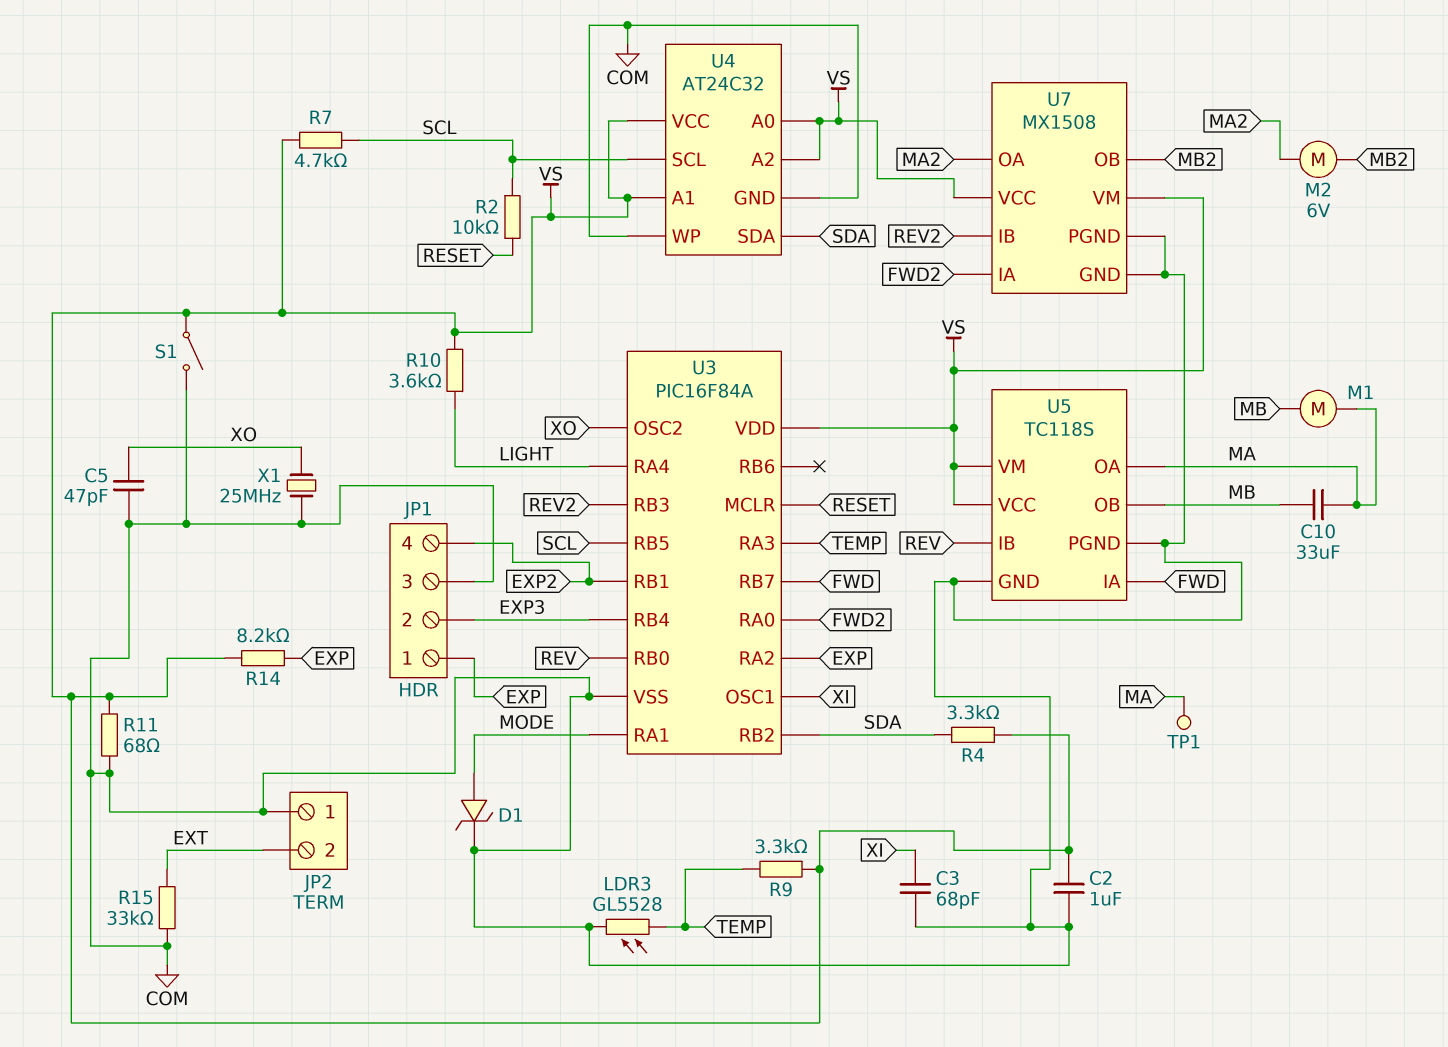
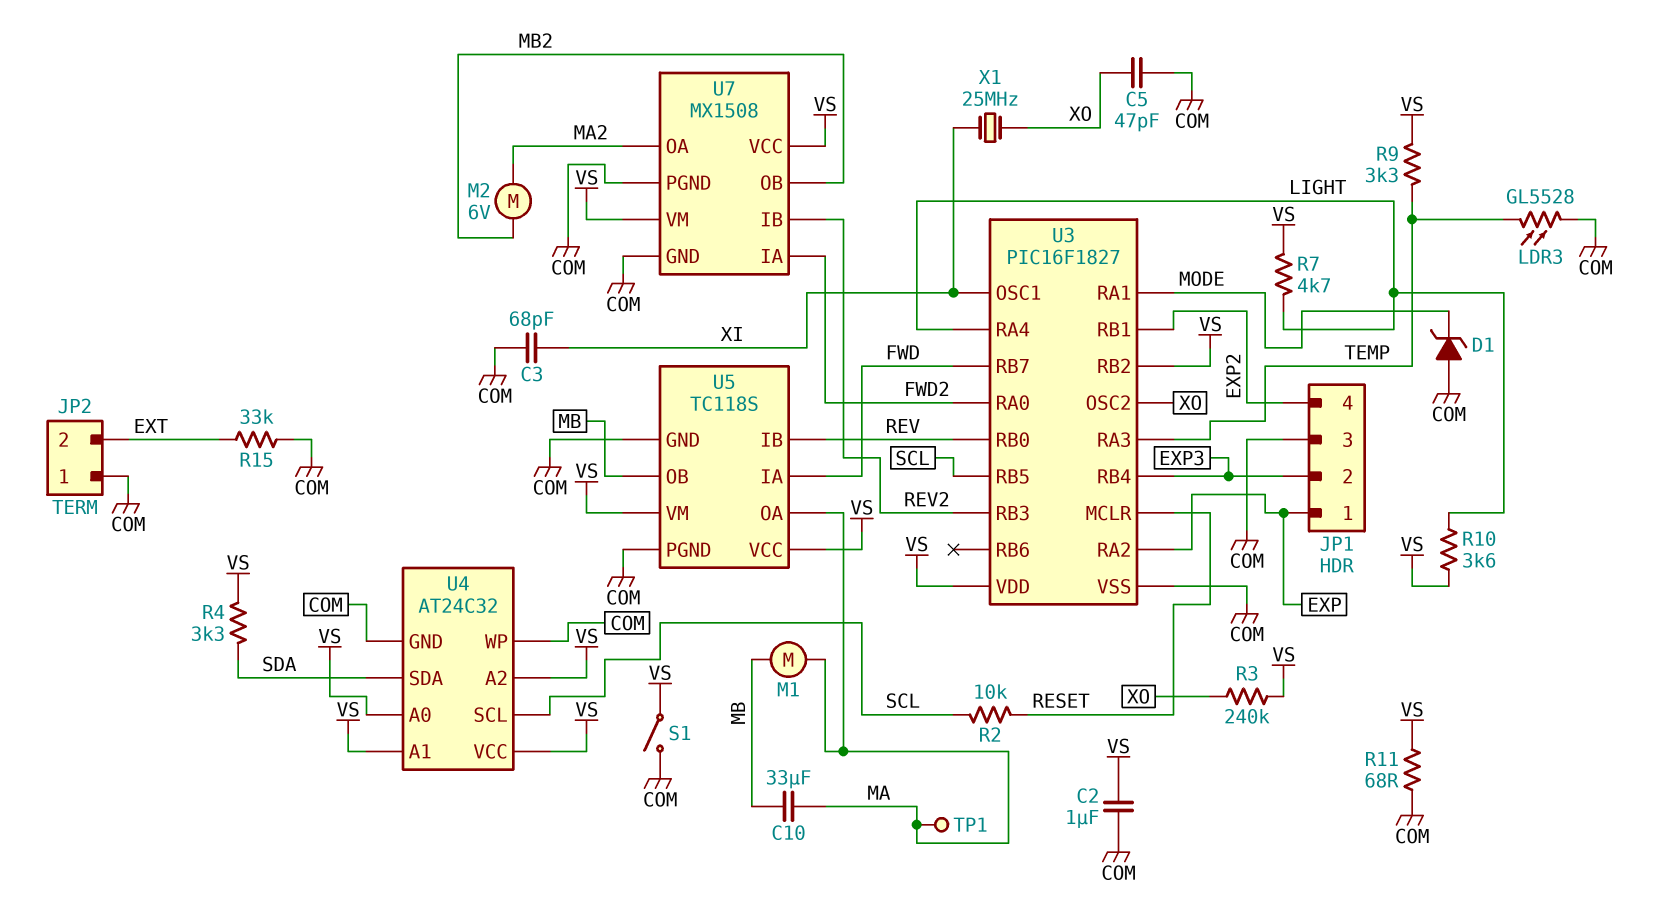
D1: zener (A MODE, K COM) -> zener (A COM, K MODE)
R3: none -> 240k (VS, XO)
R7: 4.7k (SCL, VS) -> 4.7k (LIGHT, VS)
R14: 8.2k (EXP, VS) -> none
U3: PIC16F84A -> PIC16F1827
U3 pin RB2: SDA -> VS
X1: 25MHz (COM, XO) -> 25MHz (XI, XO)

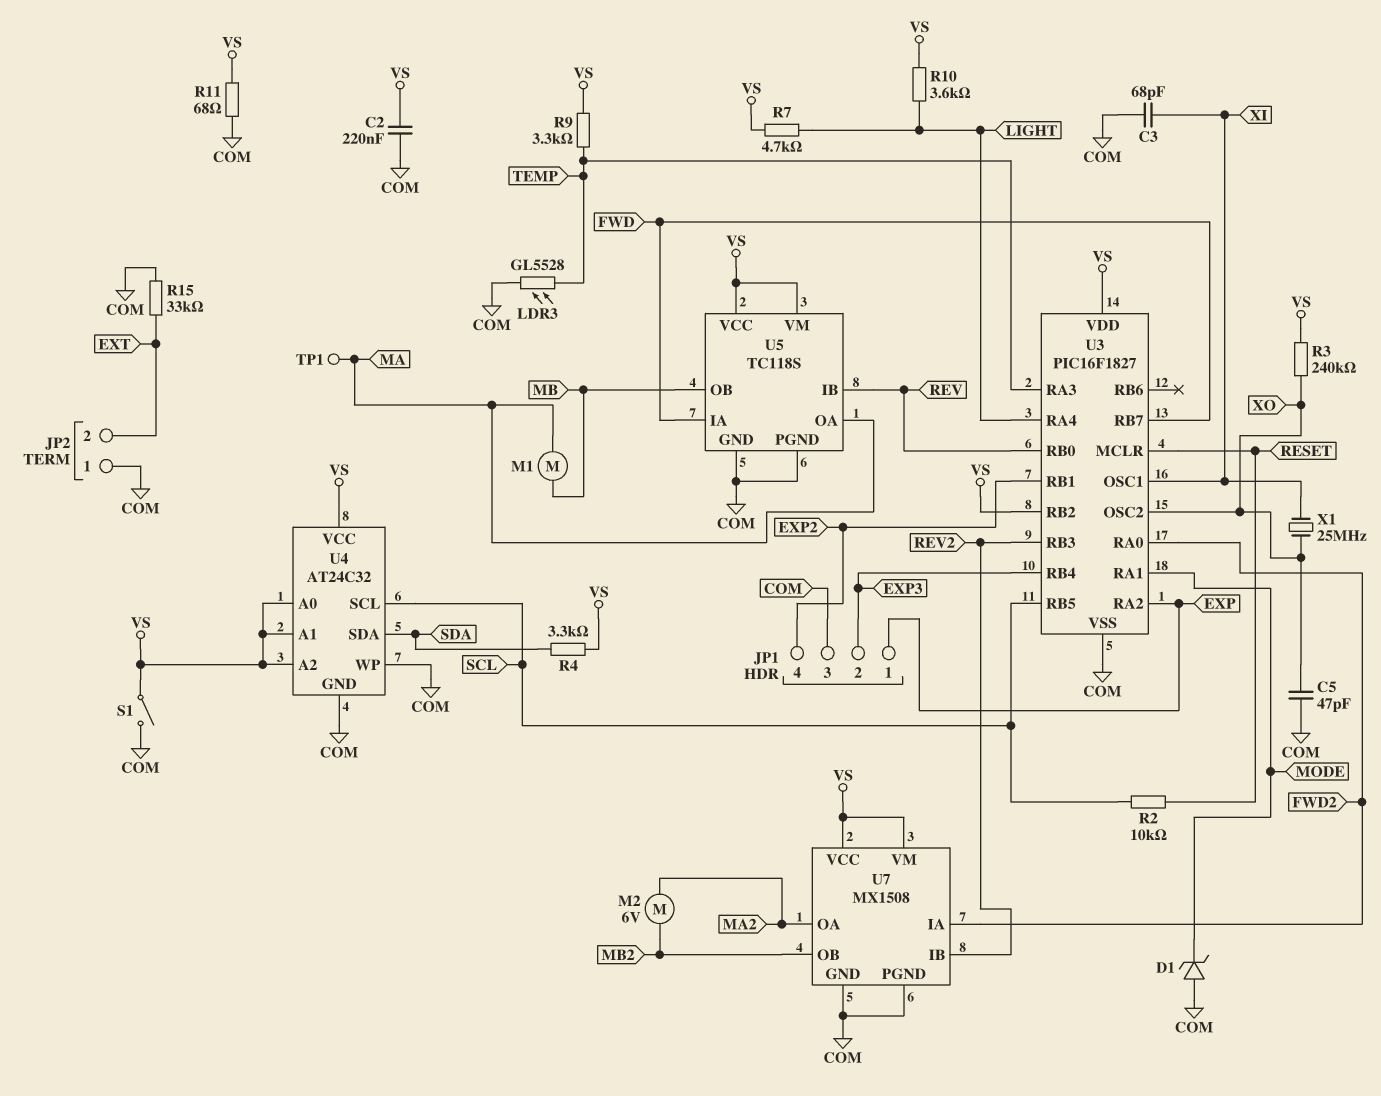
C2: 1uF (COM, VS) -> 220nF (COM, VS)
C10: 33uF (MA, MB) -> none

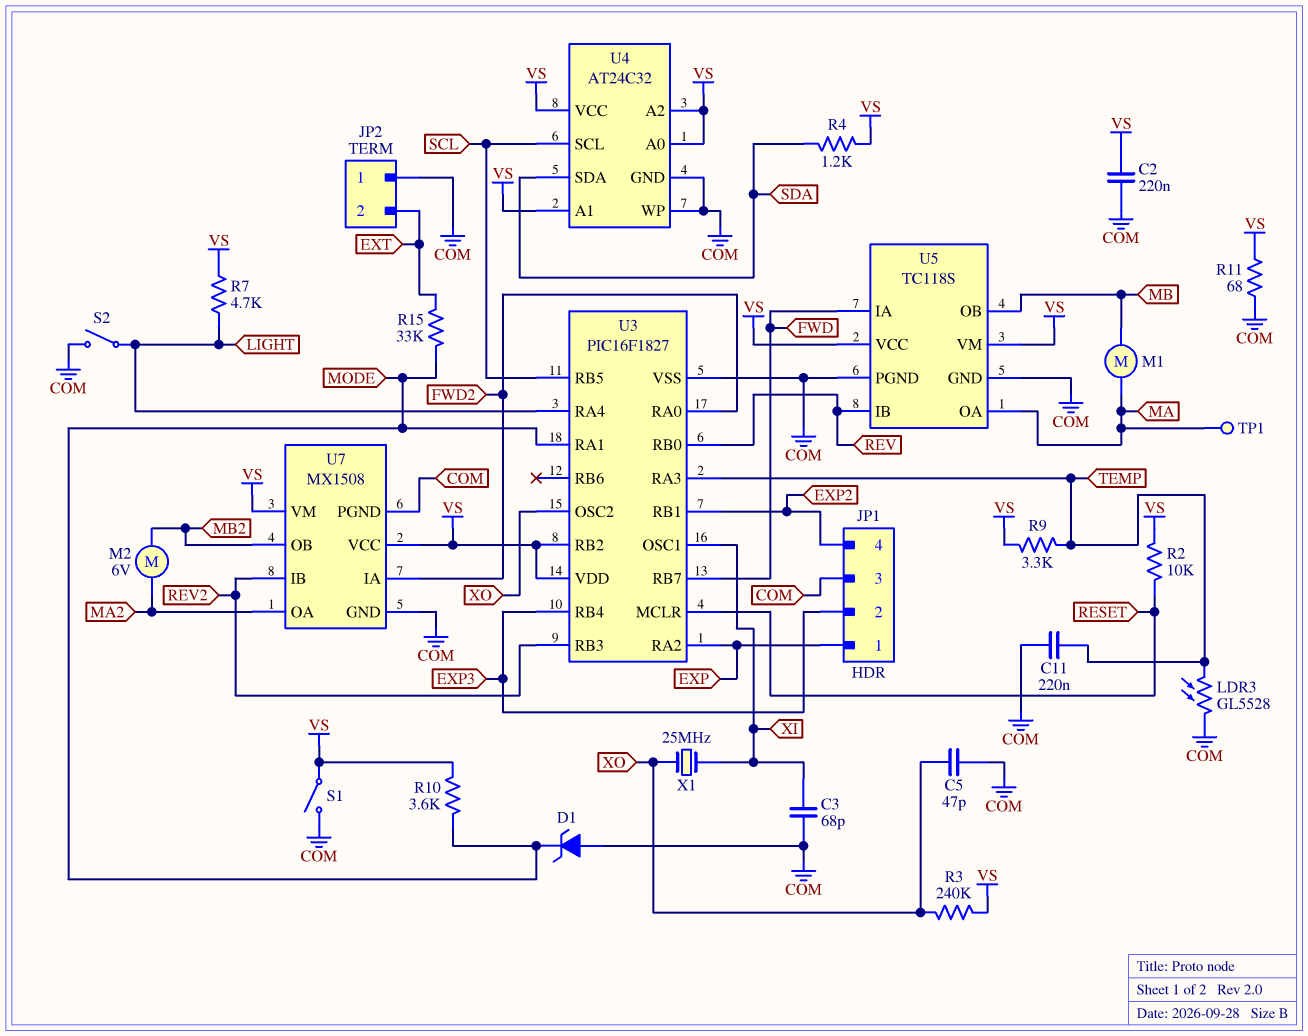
C11: none -> 220nF (COM, TEMP)
R2: 10k (RESET, SCL) -> 10k (RESET, VS)
R4: 3.3k (SDA, VS) -> 1.2k (SDA, VS)
R10: 3.6k (LIGHT, VS) -> 3.6k (MODE, VS)
R15: 33k (COM, EXT) -> 33k (EXT, MODE)
S2: none -> switch (COM, LIGHT)

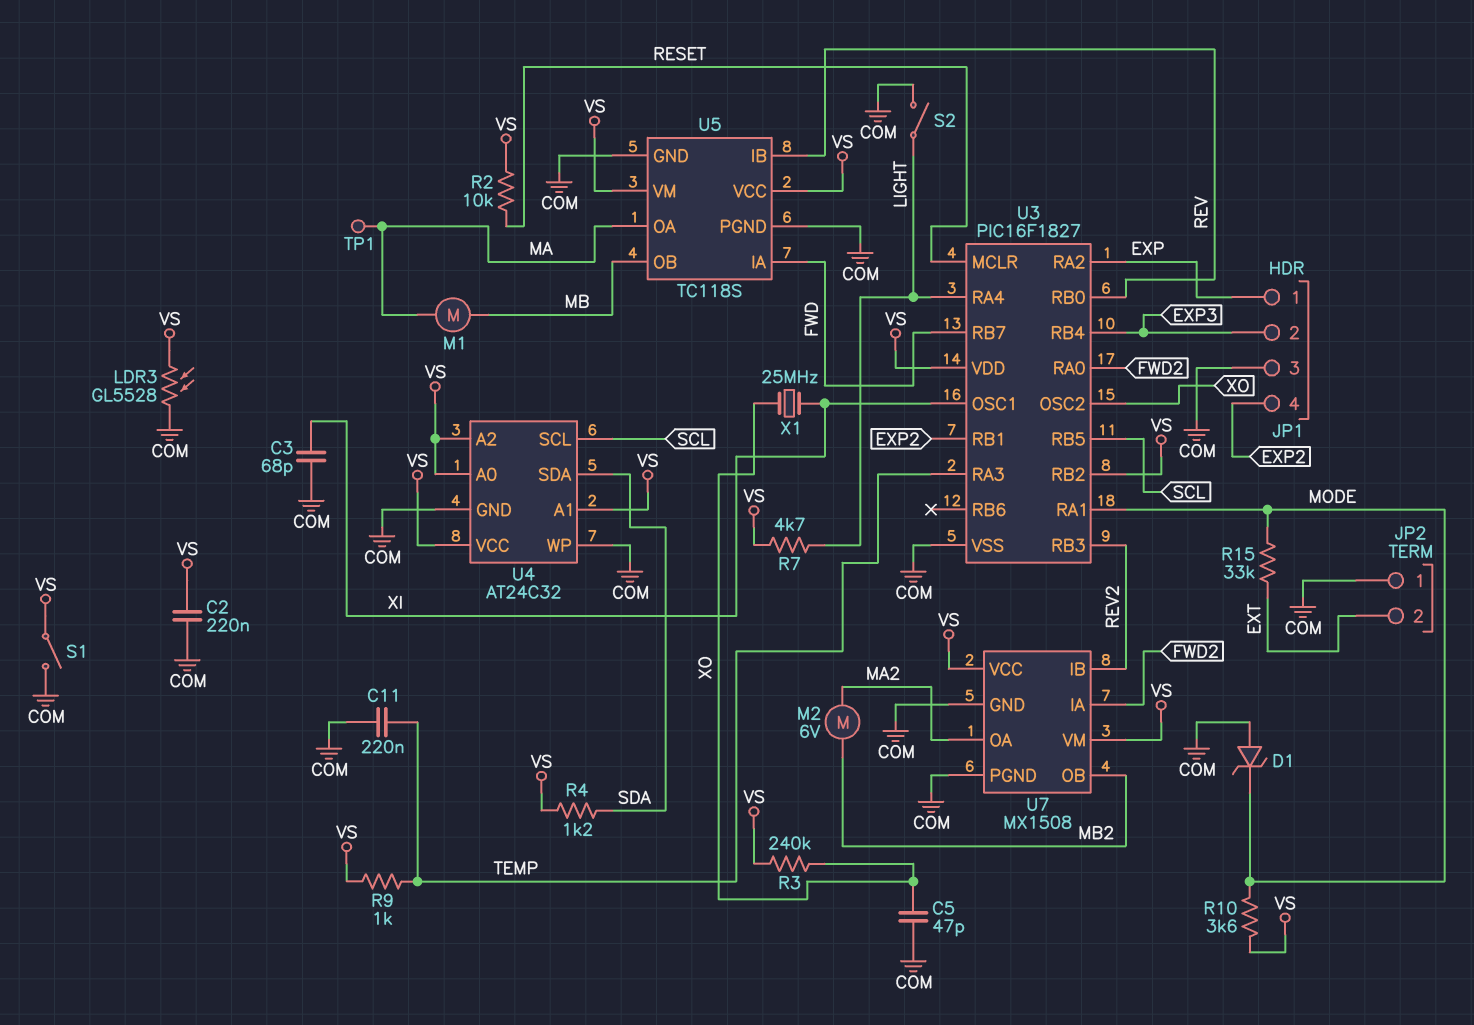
LDR3: GL5528 (COM, TEMP) -> GL5528 (COM, VS)
R9: 3.3k (TEMP, VS) -> 1k (TEMP, VS)
R11: 68 (COM, VS) -> none

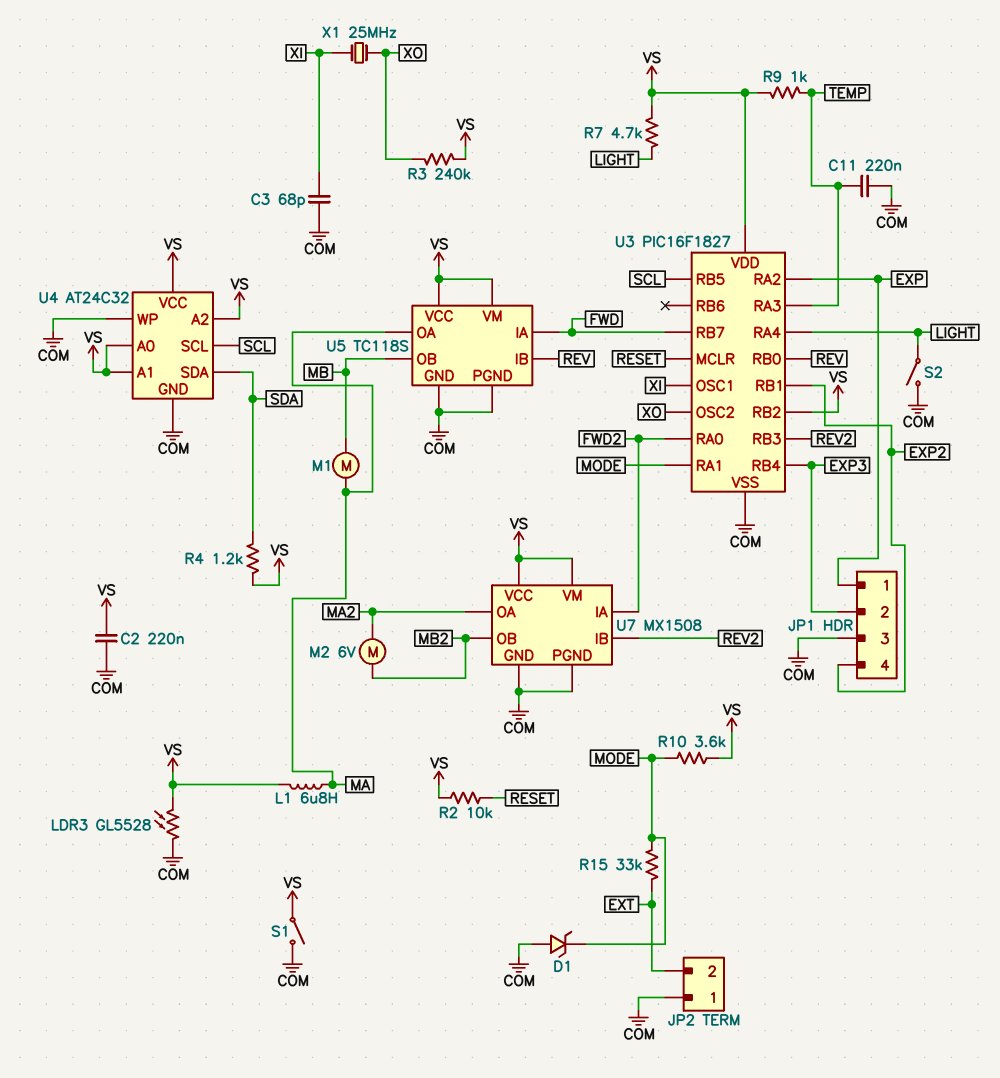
C5: 47pF (COM, XO) -> none
L1: none -> 6.8uH (MA, VS)
TP1: test point (MA) -> none

